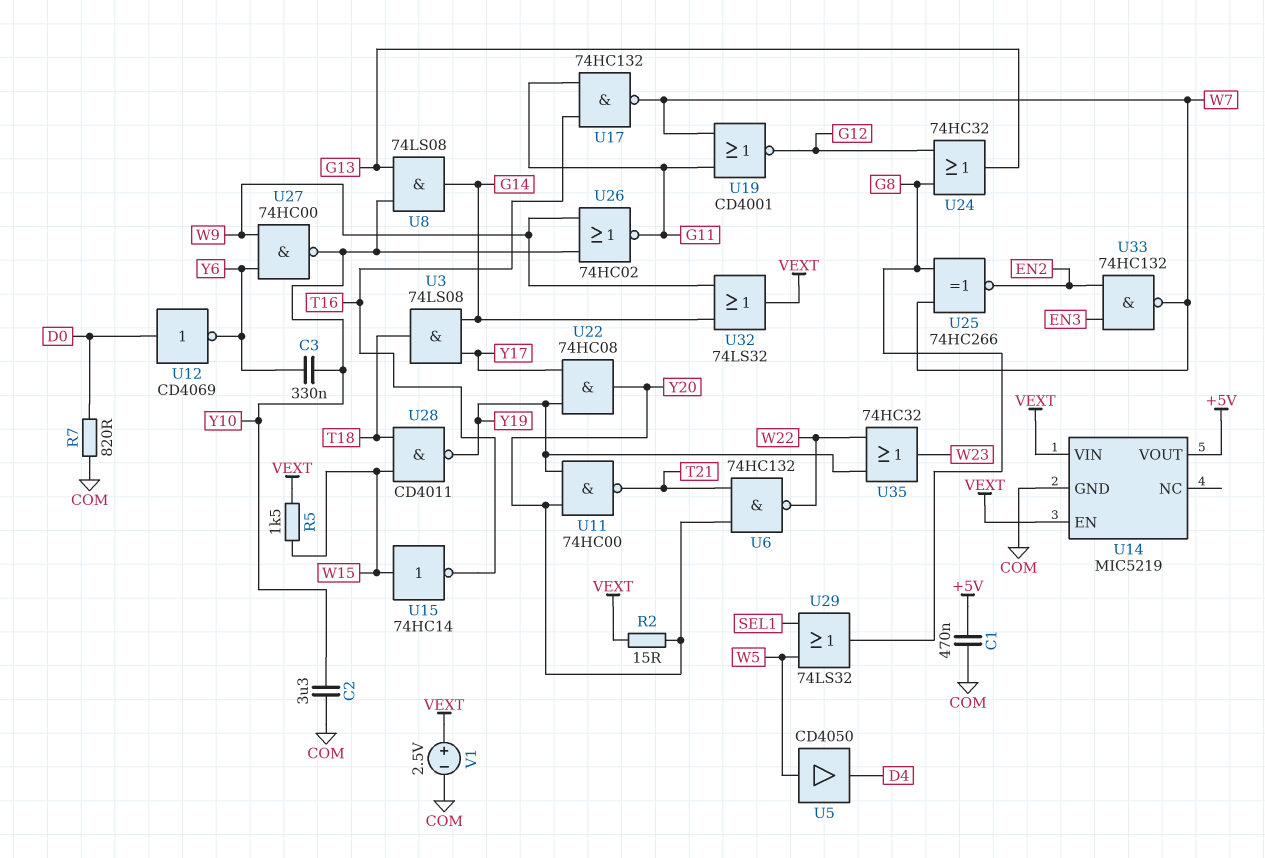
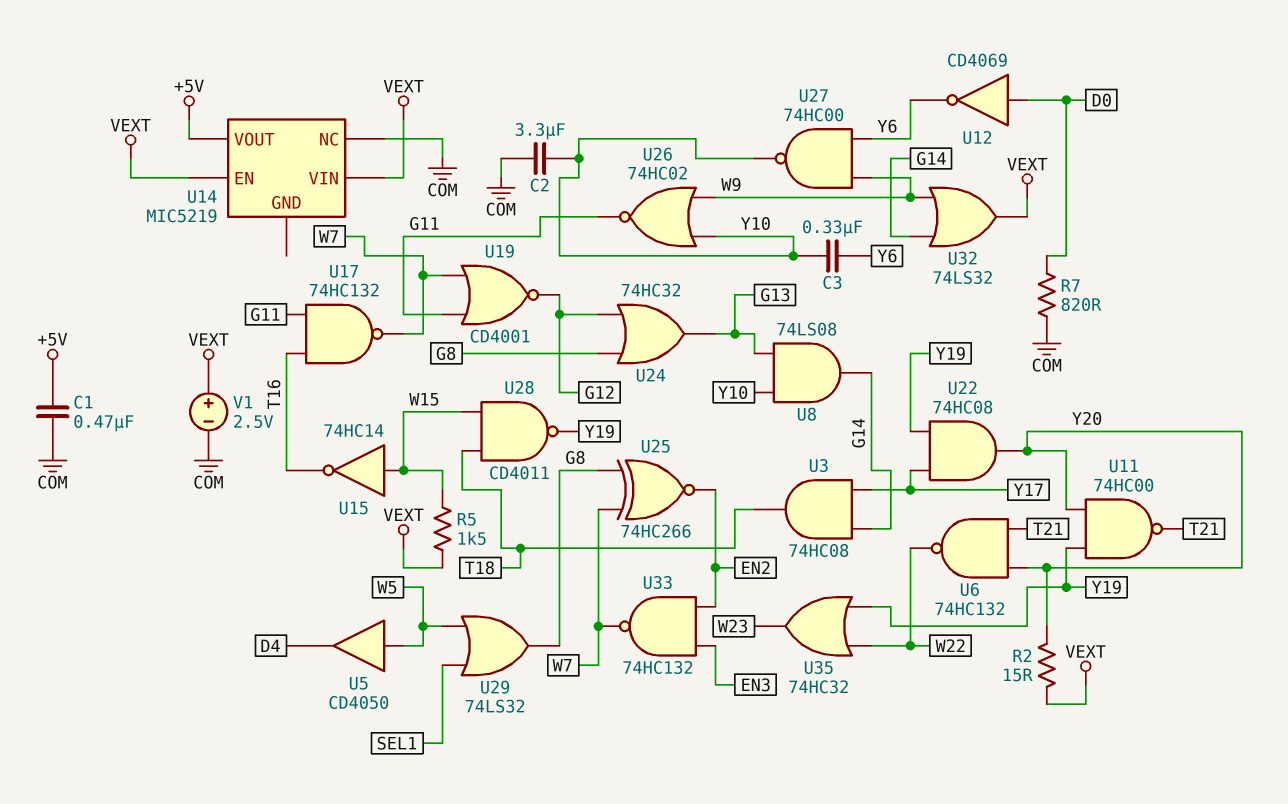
U3: AND 74LS08 (in G14, in Y17, out T18) -> AND 74HC08 (in G14, in Y17, out T18)
U14 pin GND: COM -> none
U14 pin NC: none -> COM

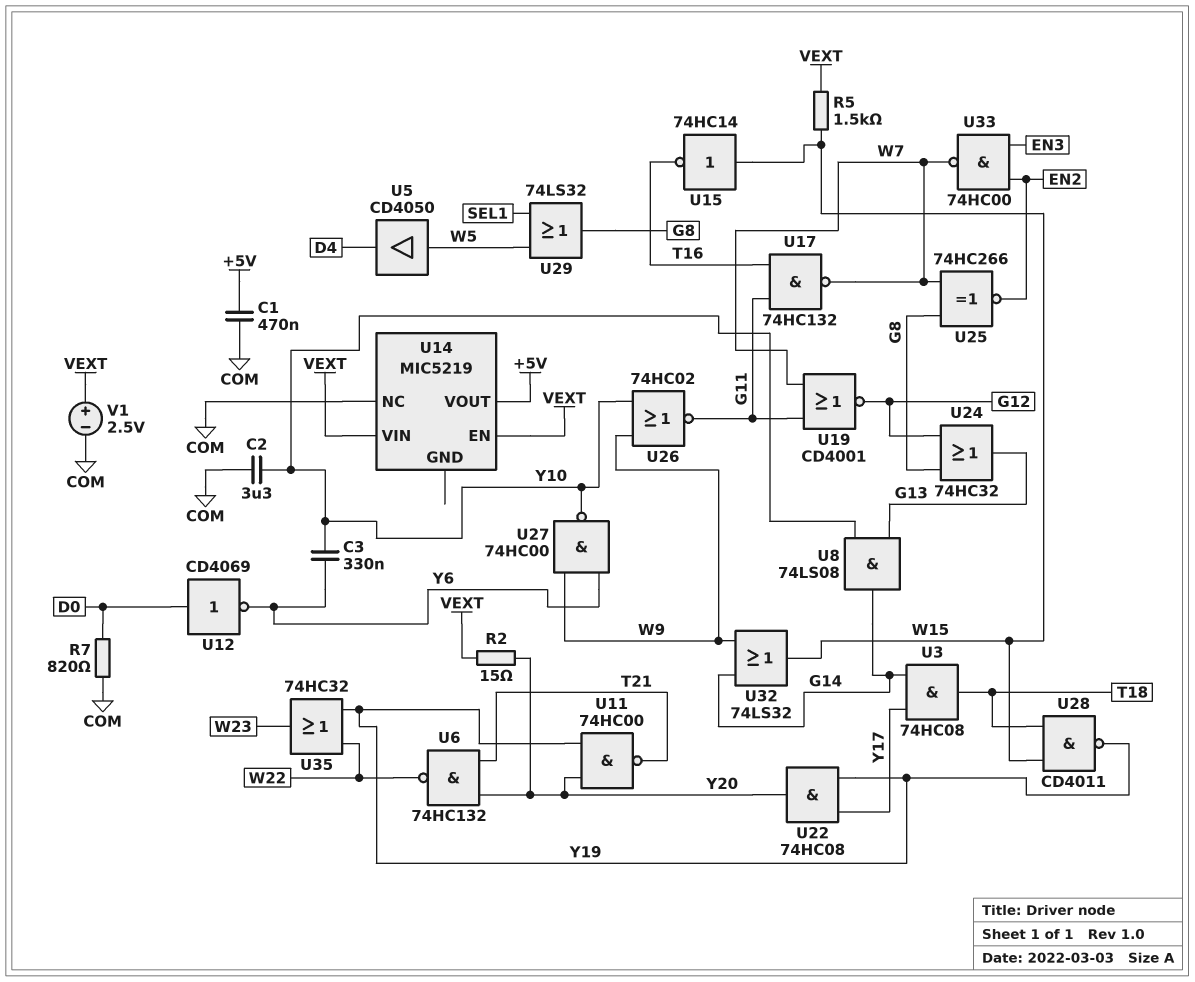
U32: OR 74LS32 (in G14, in W9, out VEXT) -> OR 74LS32 (in G14, in W9, out W15)
U33: NAND 74HC132 (in EN2, in EN3, out W7) -> NAND 74HC00 (in EN2, in EN3, out W7)

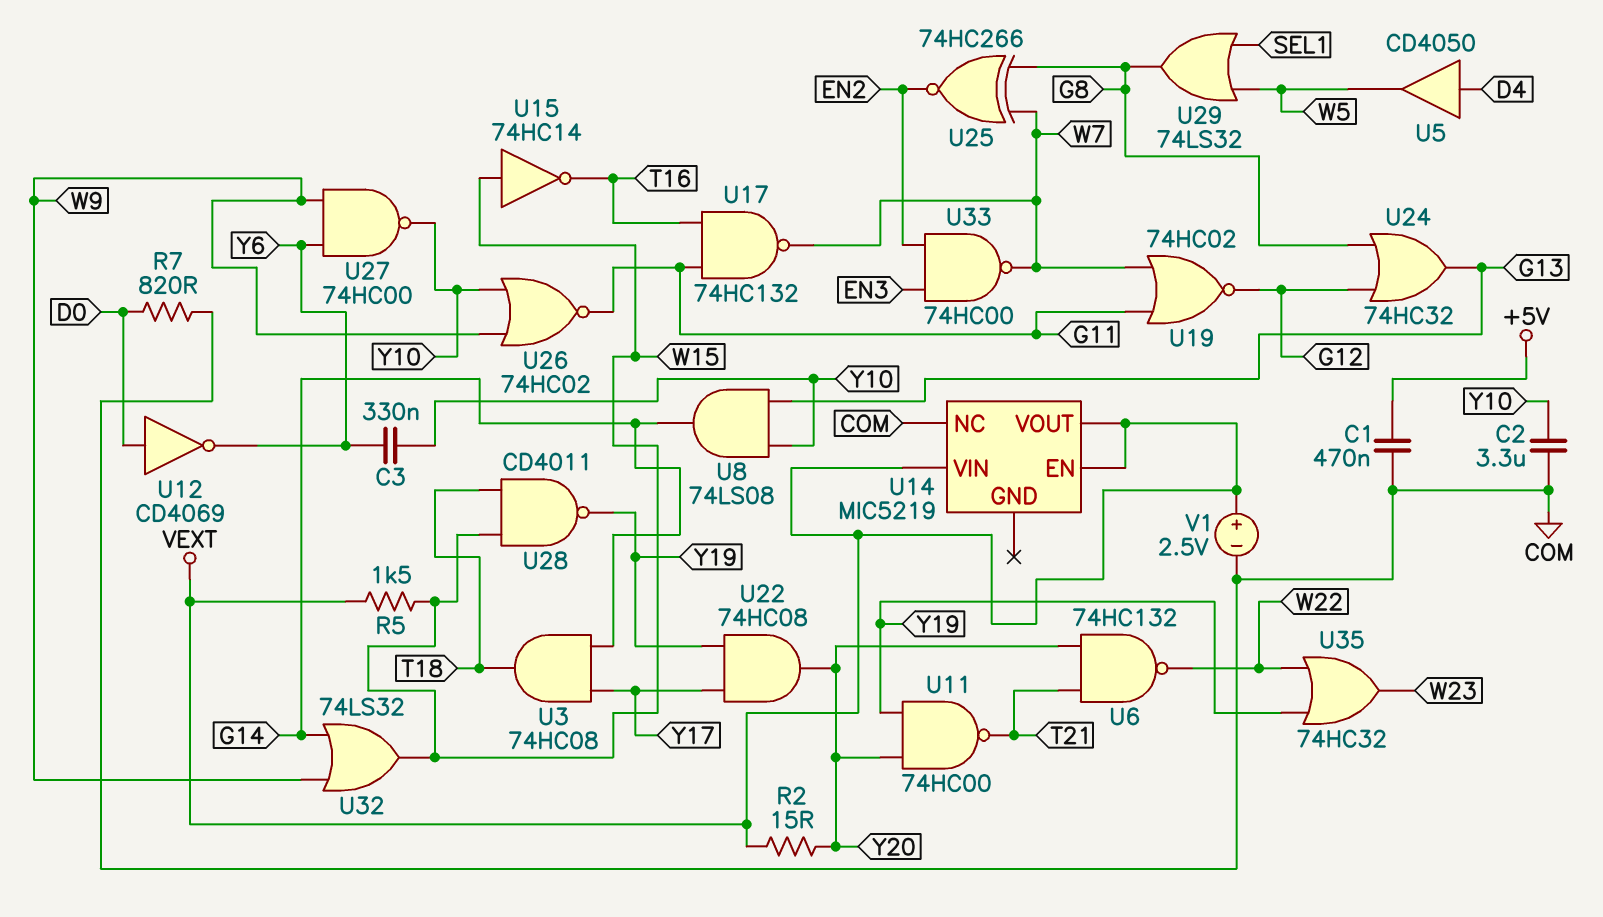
U5: buffer CD4050 (in W5, out D4) -> buffer CD4050 (in D4, out W5)
U14 pin VOUT: +5V -> VEXT
U19: NOR CD4001 (in G11, in W7, out G12) -> NOR 74HC02 (in G11, in W7, out G12)

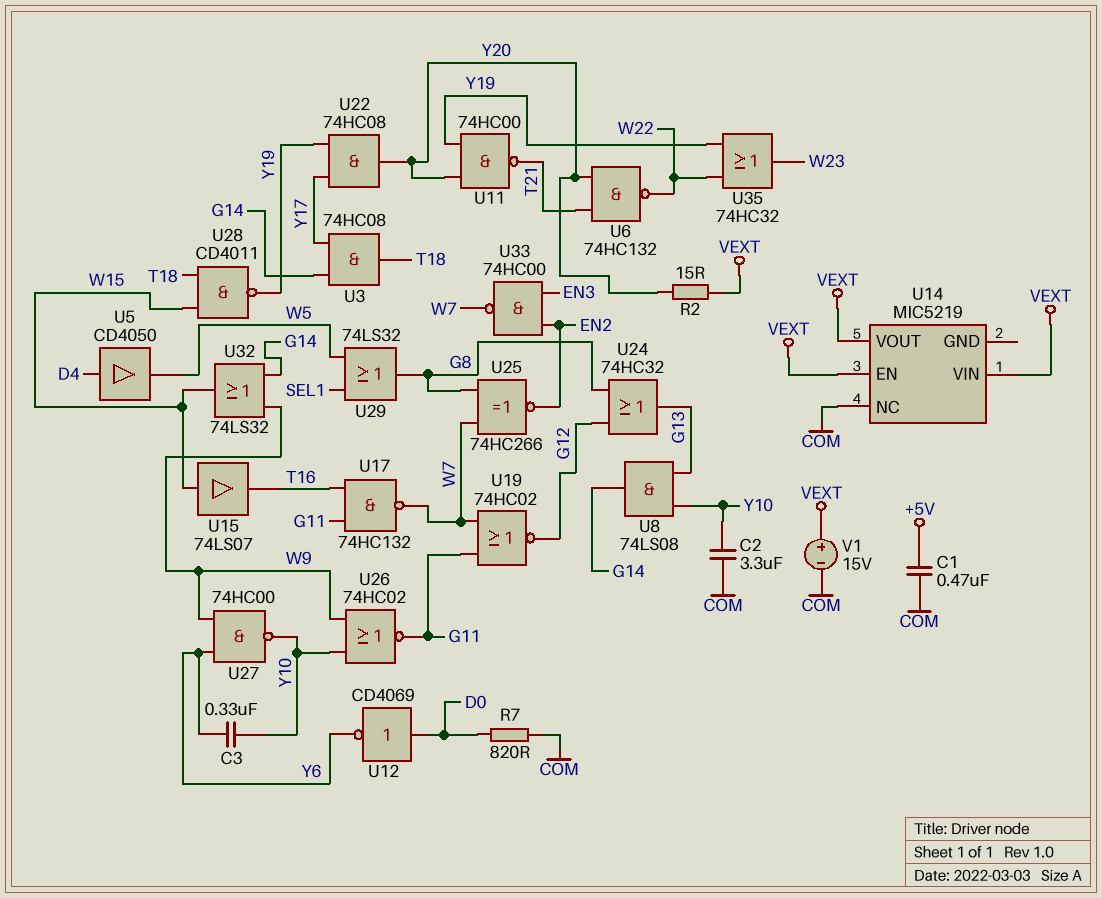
R5: 1.5k (VEXT, W15) -> none
U15: NOT 74HC14 (in W15, out T16) -> buffer 74LS07 (in W15, out T16)
V1: 2.5V (plus VEXT, minus COM) -> 15V (plus VEXT, minus COM)

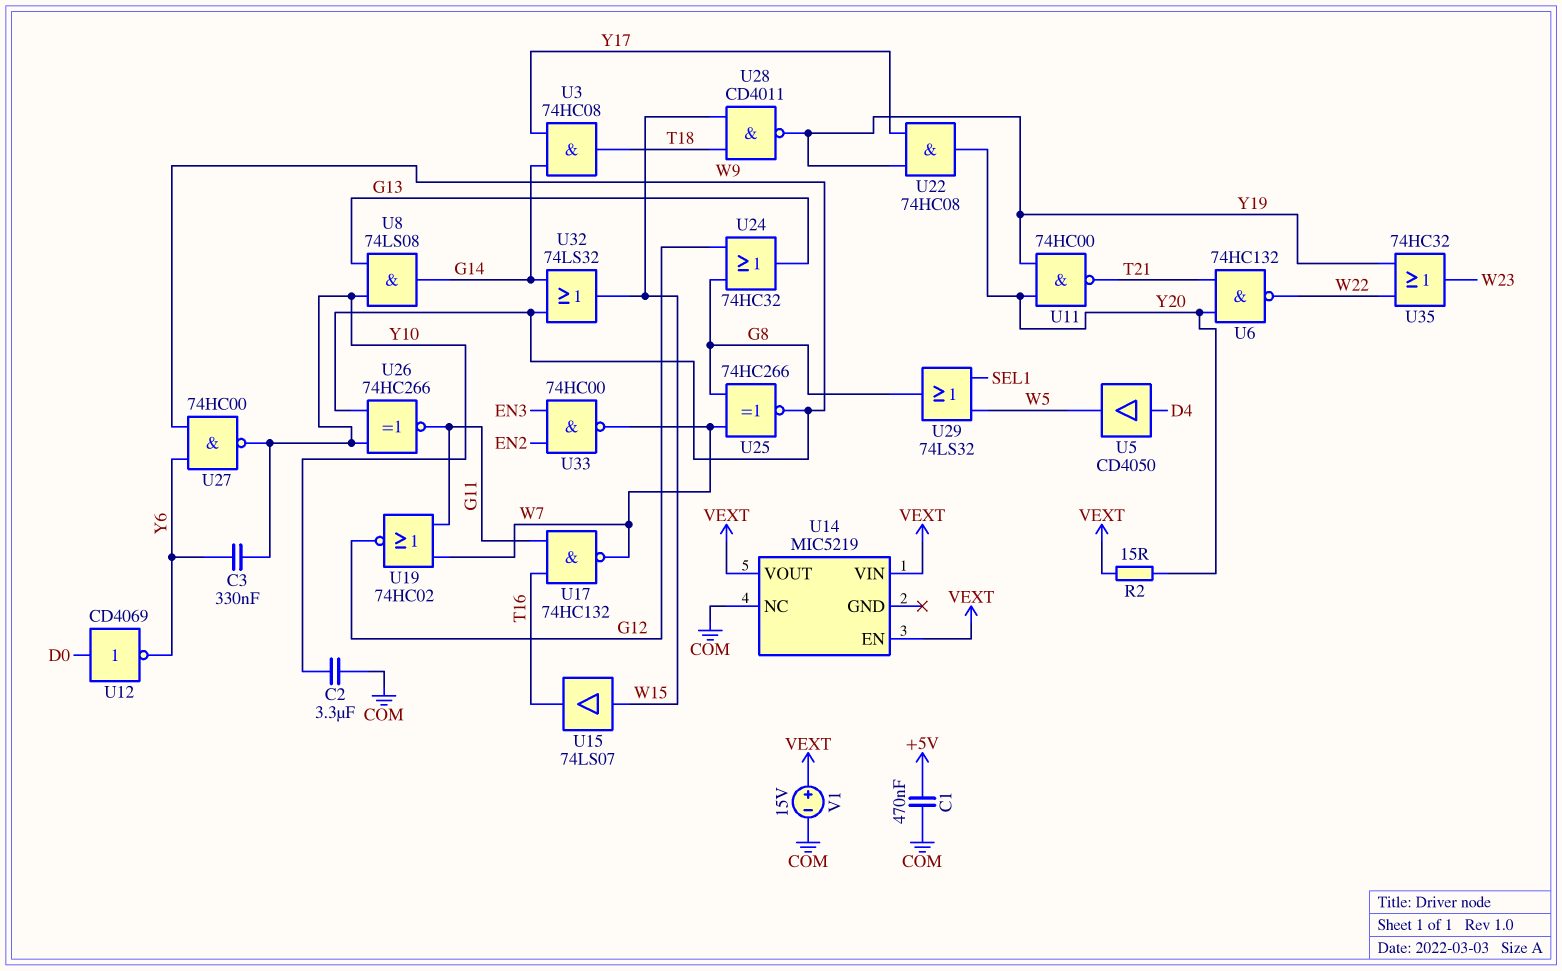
R7: 820 (COM, D0) -> none
U25: XNOR 74HC266 (in G8, in W7, out EN2) -> XNOR 74HC266 (in G8, in W7, out W9)
U26: NOR 74HC02 (in W9, in Y10, out G11) -> XNOR 74HC266 (in W9, in Y10, out G11)

